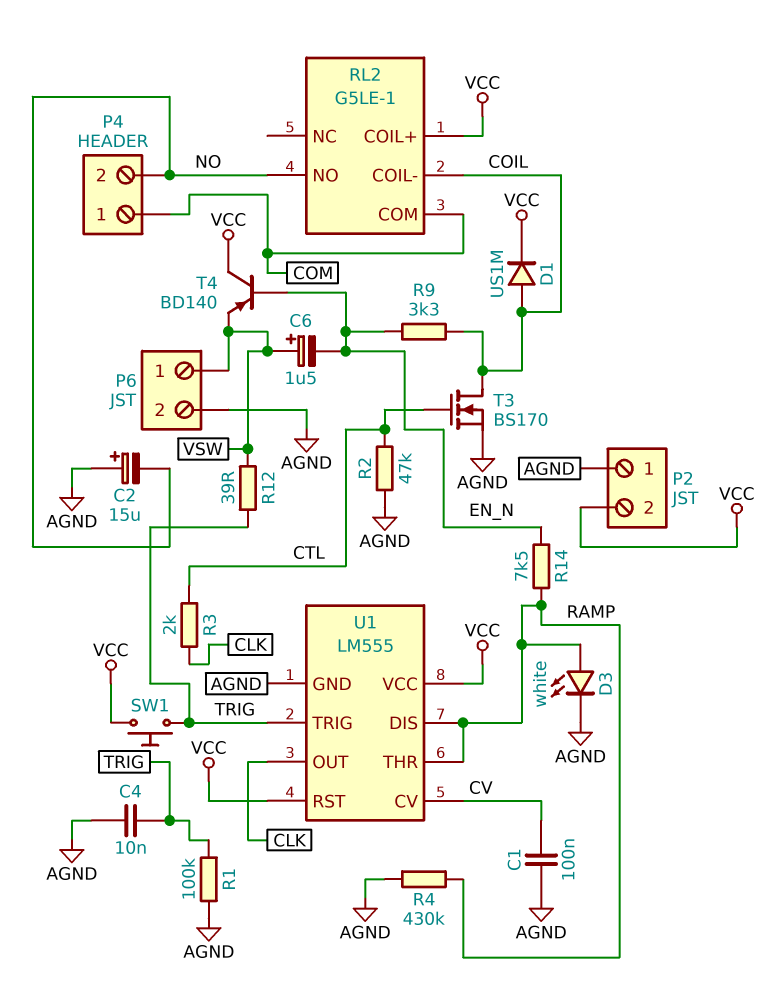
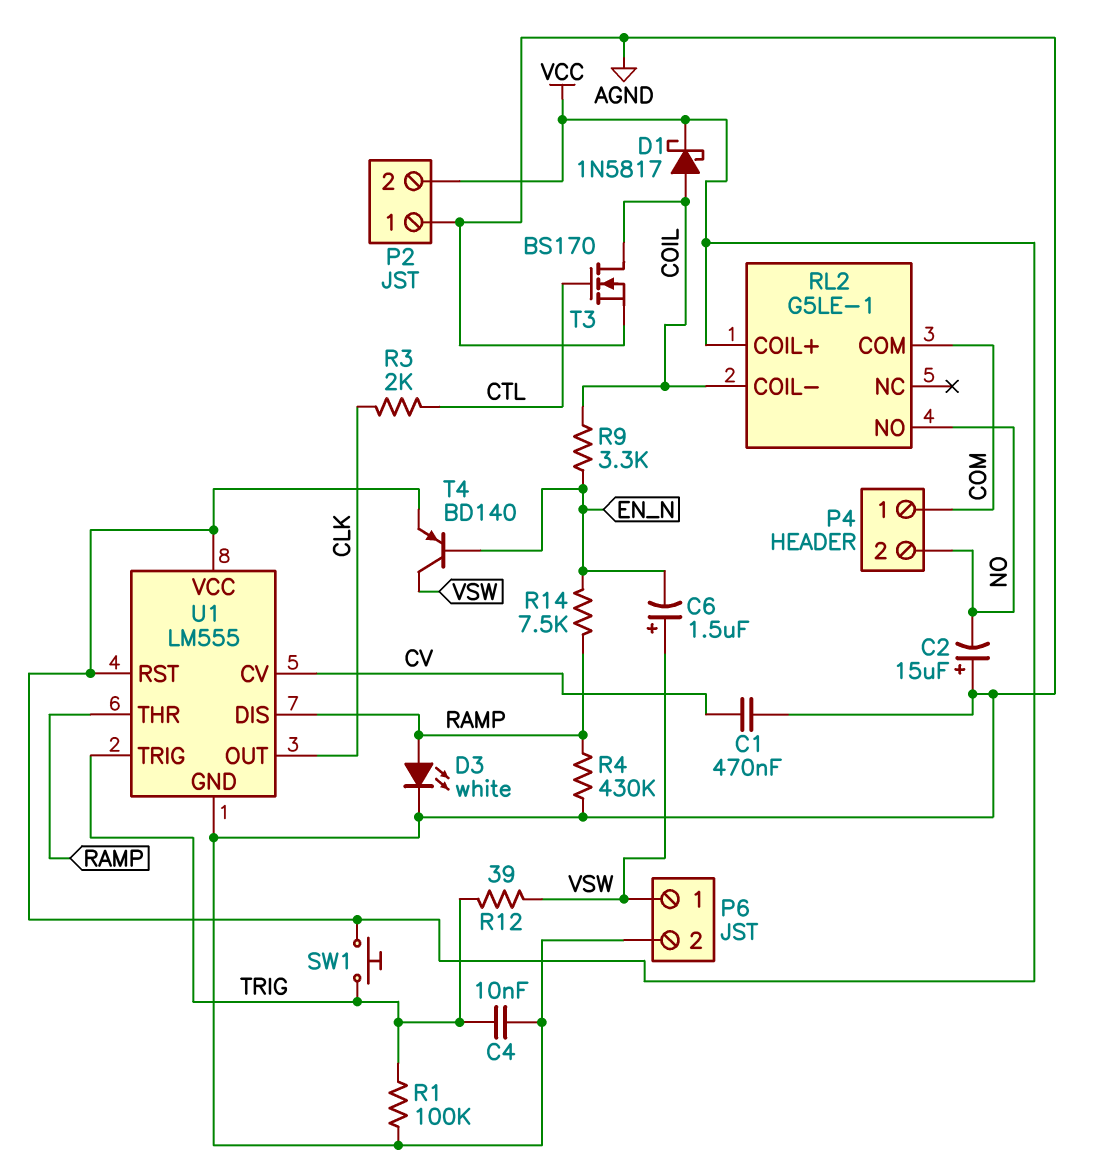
C1: 100nF (AGND, CV) -> 470nF (AGND, CV)
D1: diode US1M (A COIL, K VCC) -> schottky 1N5817 (A COIL, K VCC)
R2: 47k (AGND, CTL) -> none
T4: PNP BD140 (B EN_N, C VCC, E VSW) -> PNP BD140 (B EN_N, C VSW, E VCC)

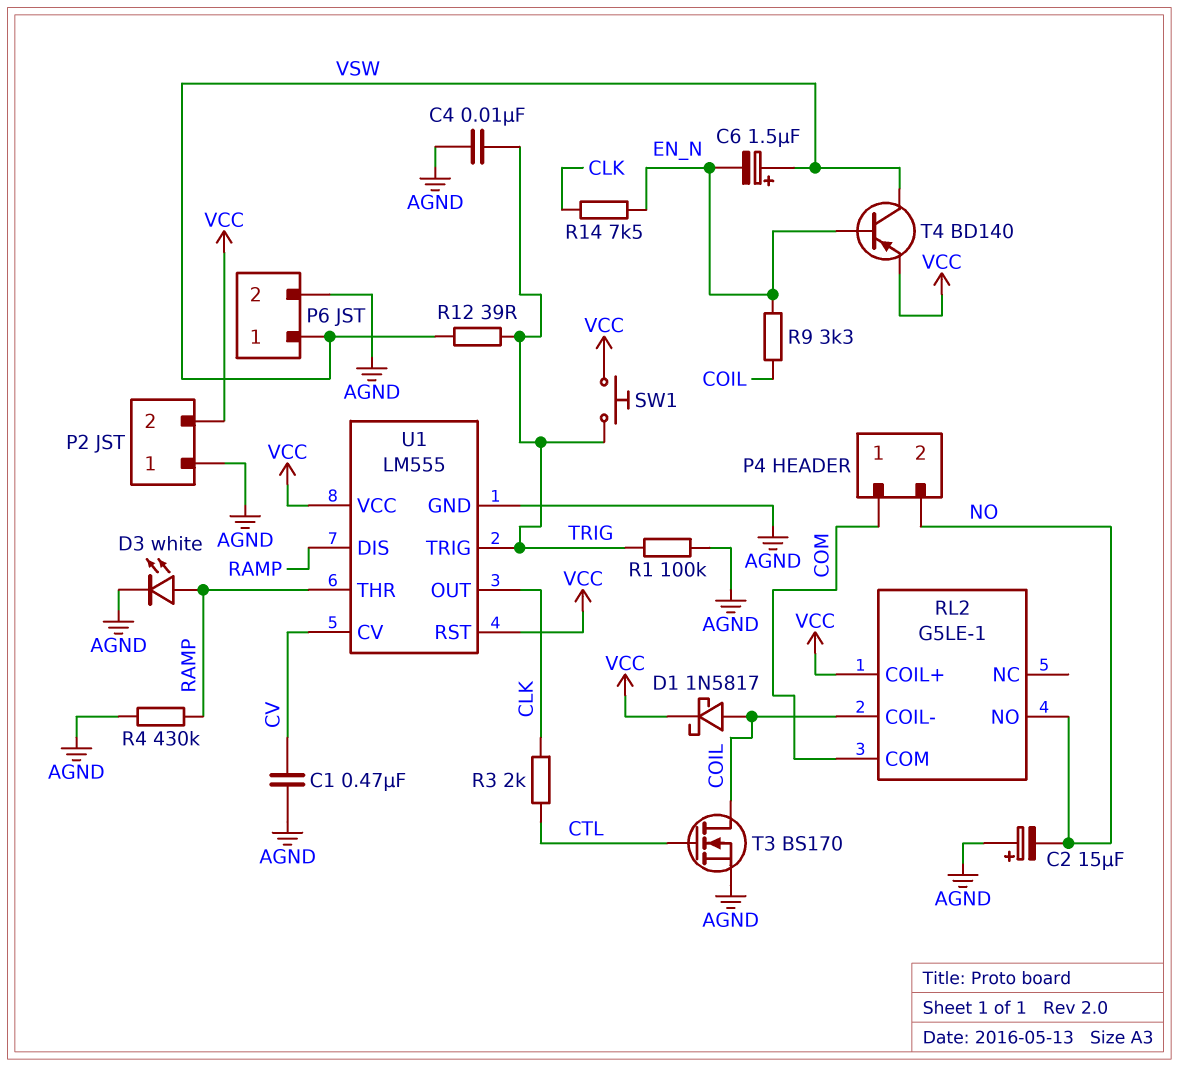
R14: 7.5k (EN_N, RAMP) -> 7.5k (CLK, EN_N)

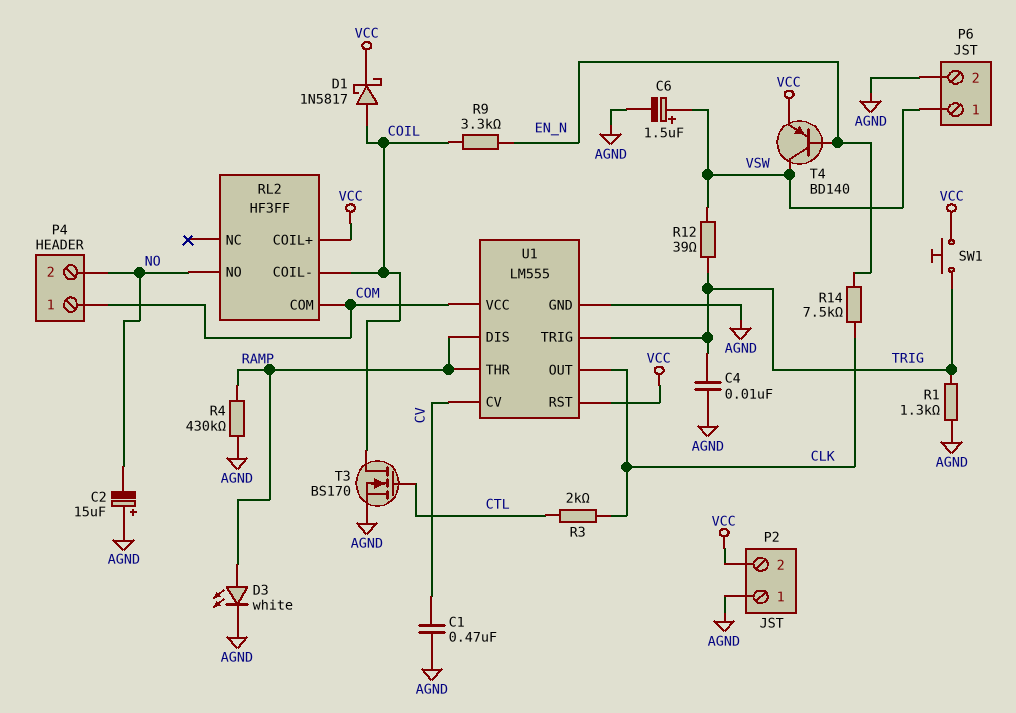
C6: 1.5uF (plus VSW, minus EN_N) -> 1.5uF (plus VSW, minus AGND)
R1: 100k (AGND, TRIG) -> 1.3k (AGND, TRIG)
RL2: G5LE-1 -> HF3FF
U1 pin VCC: VCC -> COM

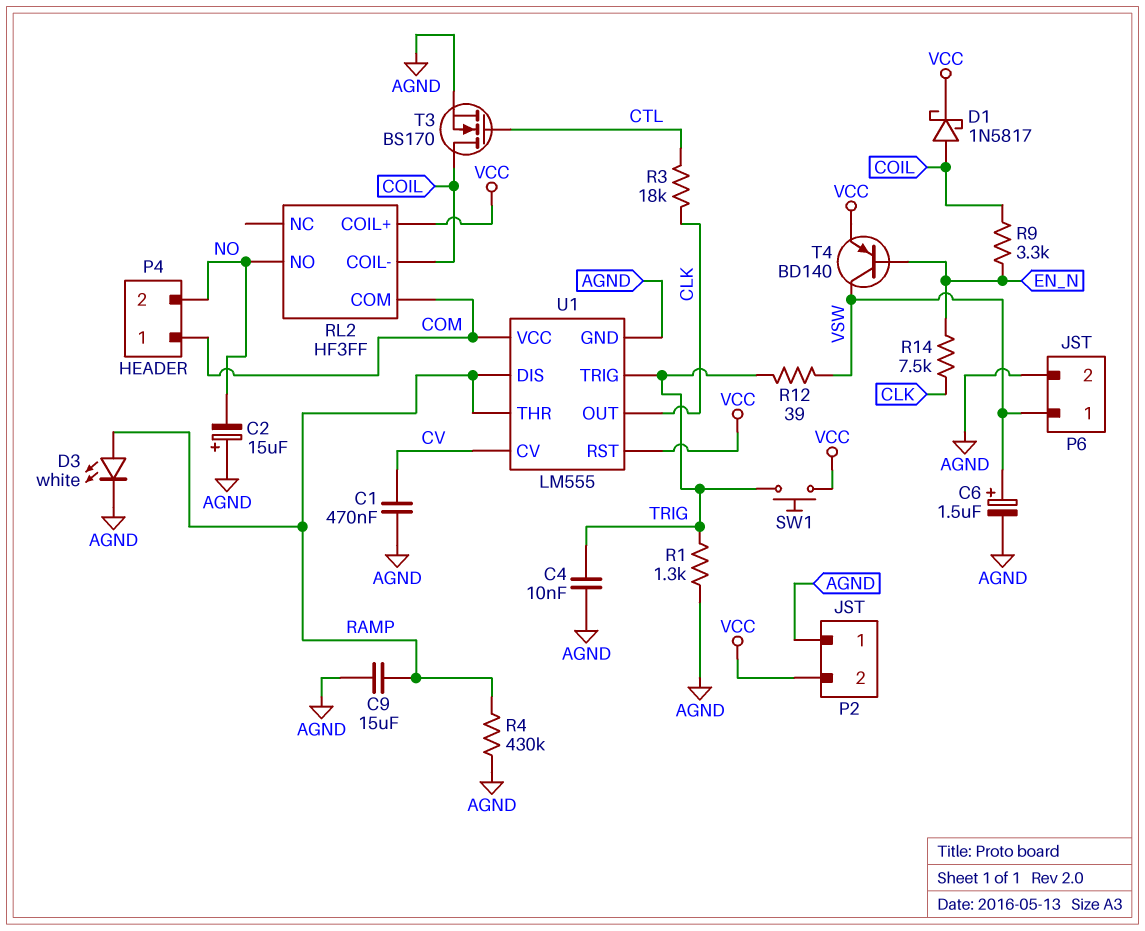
C9: none -> 15uF (AGND, RAMP)
R3: 2k (CLK, CTL) -> 18k (CLK, CTL)

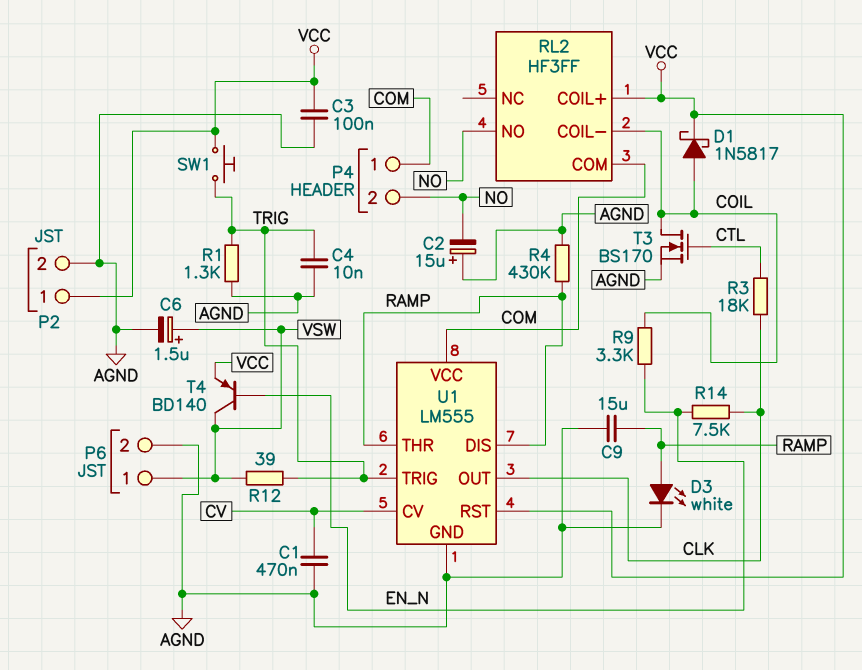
C3: none -> 100nF (AGND, VCC)
P2 pin 1: AGND -> VCC
P2 pin 2: VCC -> AGND

